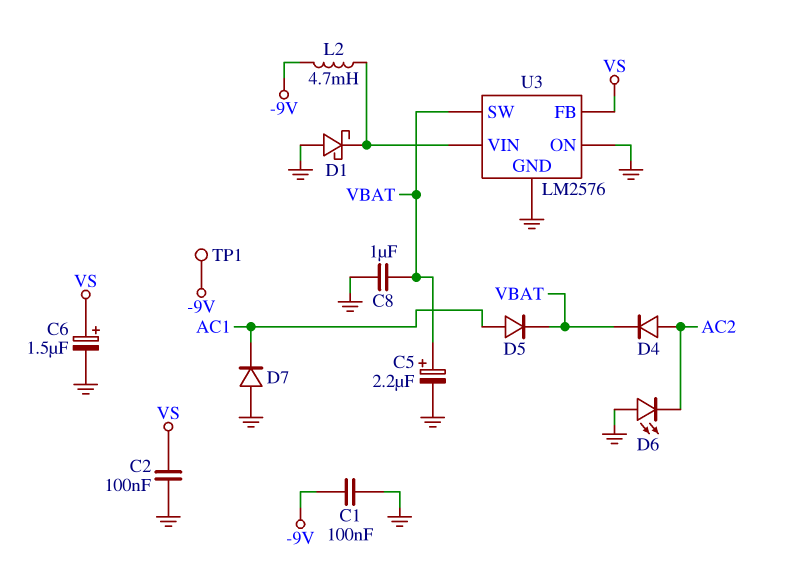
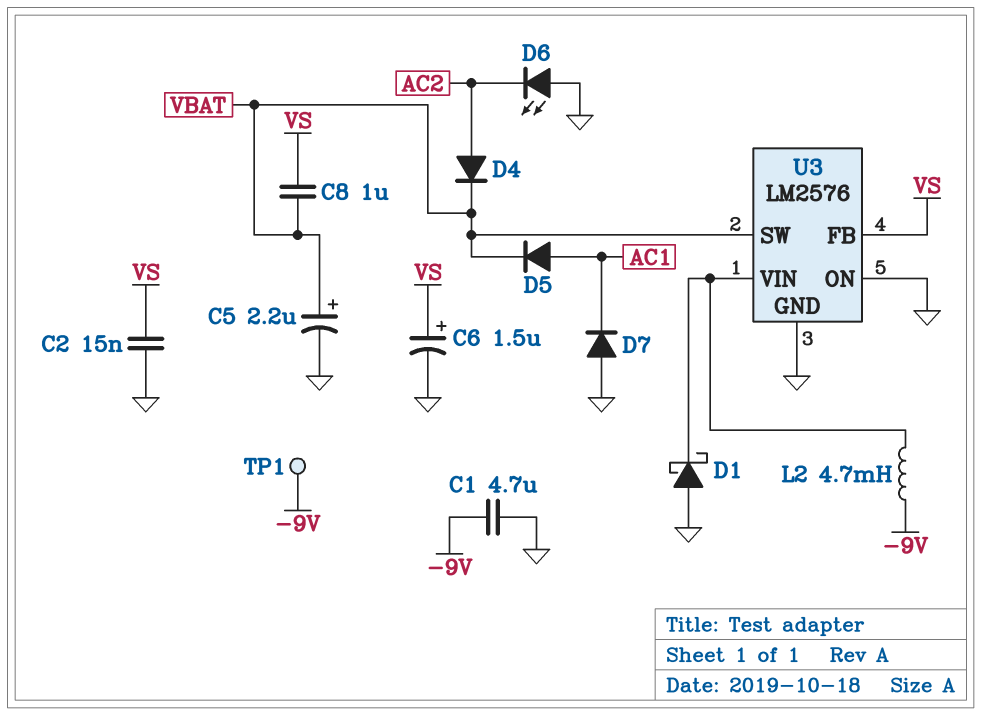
C1: 100nF (-9V, GND) -> 4.7uF (-9V, GND)
C2: 100nF (GND, VS) -> 15nF (GND, VS)
C8: 1uF (GND, VBAT) -> 1uF (VBAT, VS)

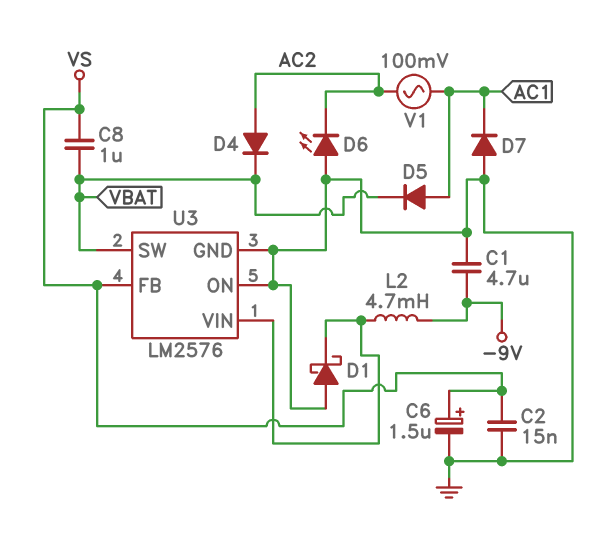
C5: 2.2uF (plus VBAT, minus GND) -> none
TP1: test point (-9V) -> none
V1: none -> AC 100mV (AC1, AC2)

